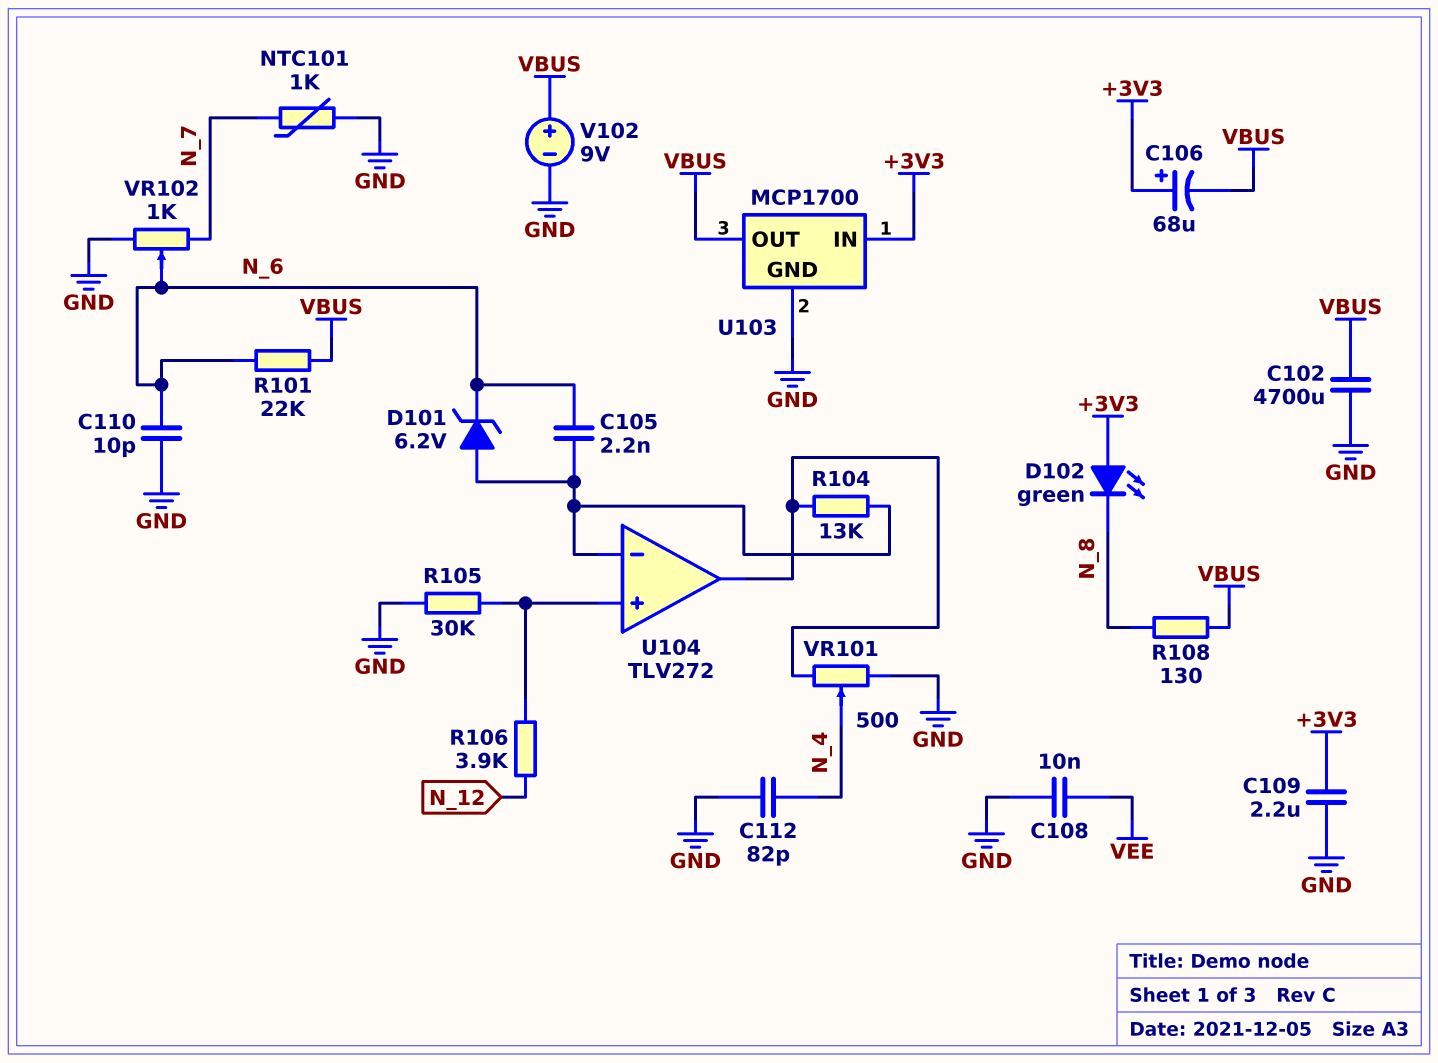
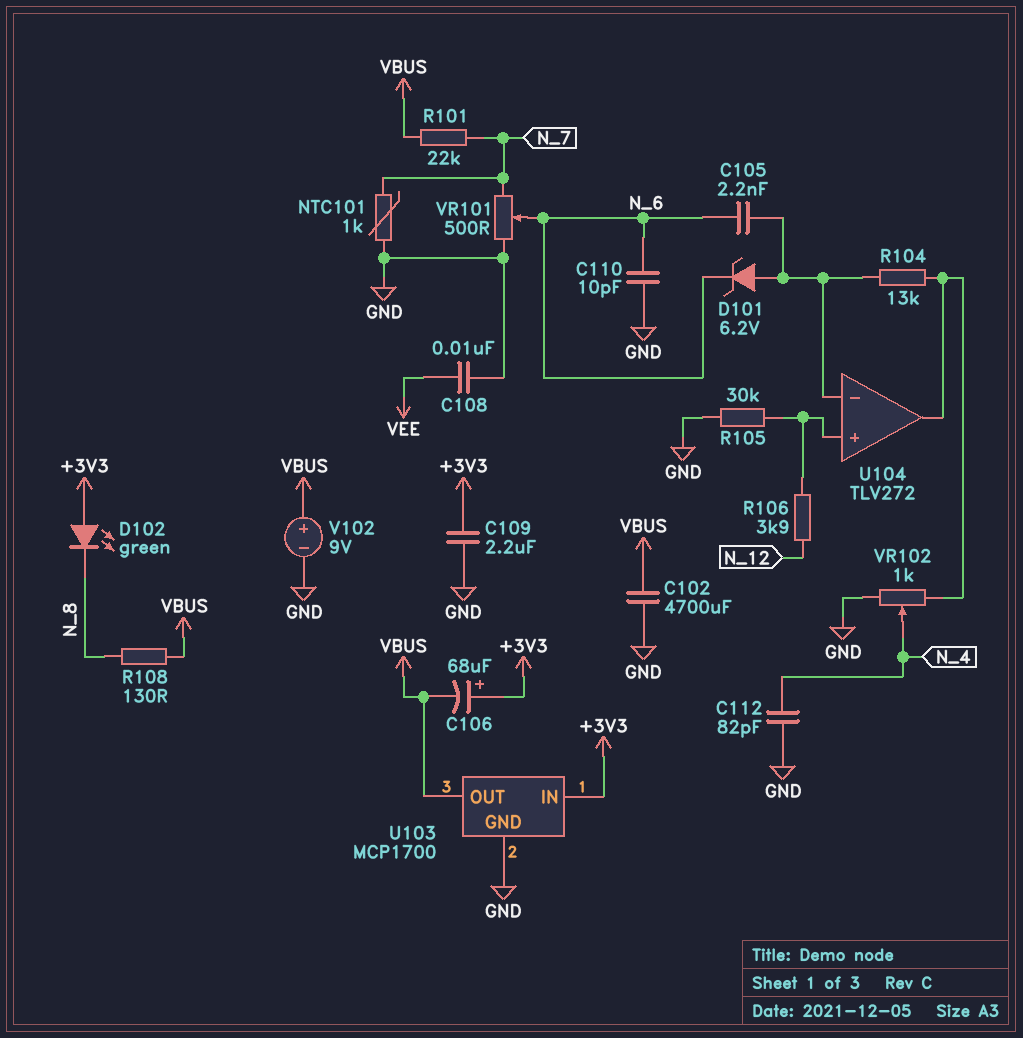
R101: 22k (N_6, VBUS) -> 22k (N_7, VBUS)
VR101: 500 (GND, U104/out, wiper N_4) -> 500 (GND, N_7, wiper N_6)
VR102: 1k (GND, N_7, wiper N_6) -> 1k (GND, U104/out, wiper N_4)

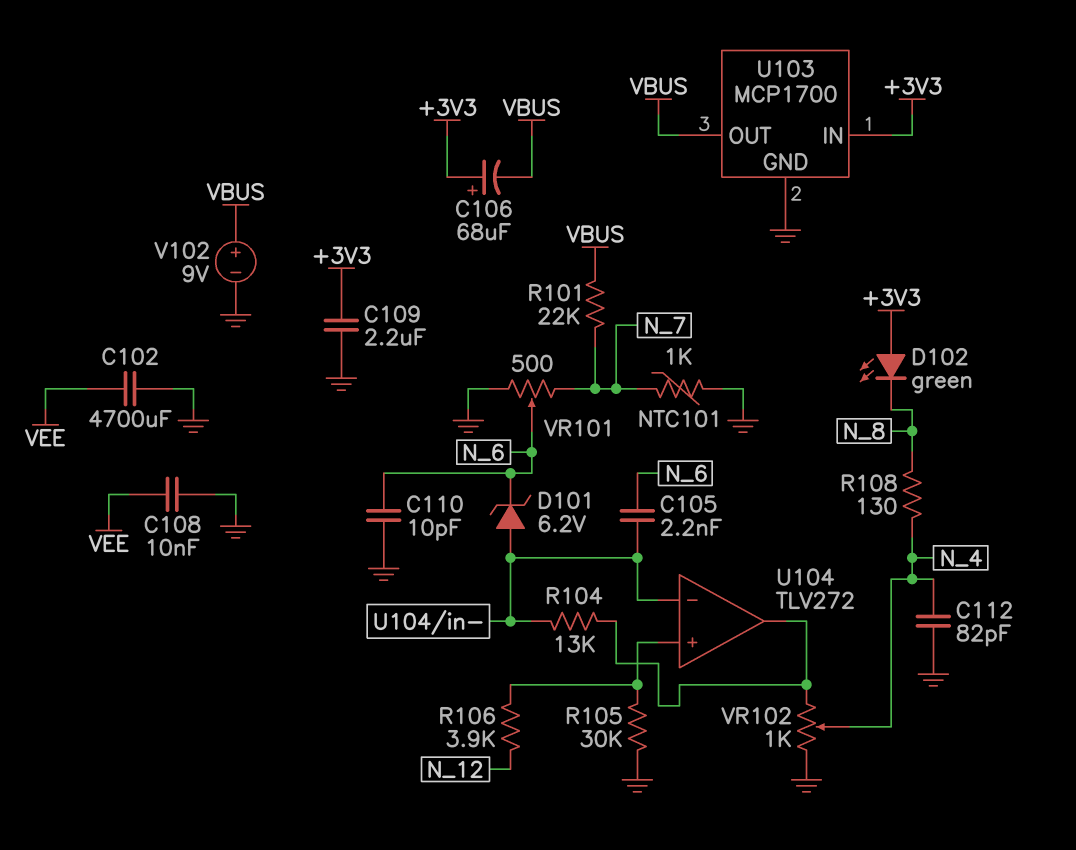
C102: 4700uF (GND, VBUS) -> 4700uF (GND, VEE)
R108: 130 (N_8, VBUS) -> 130 (N_4, N_8)

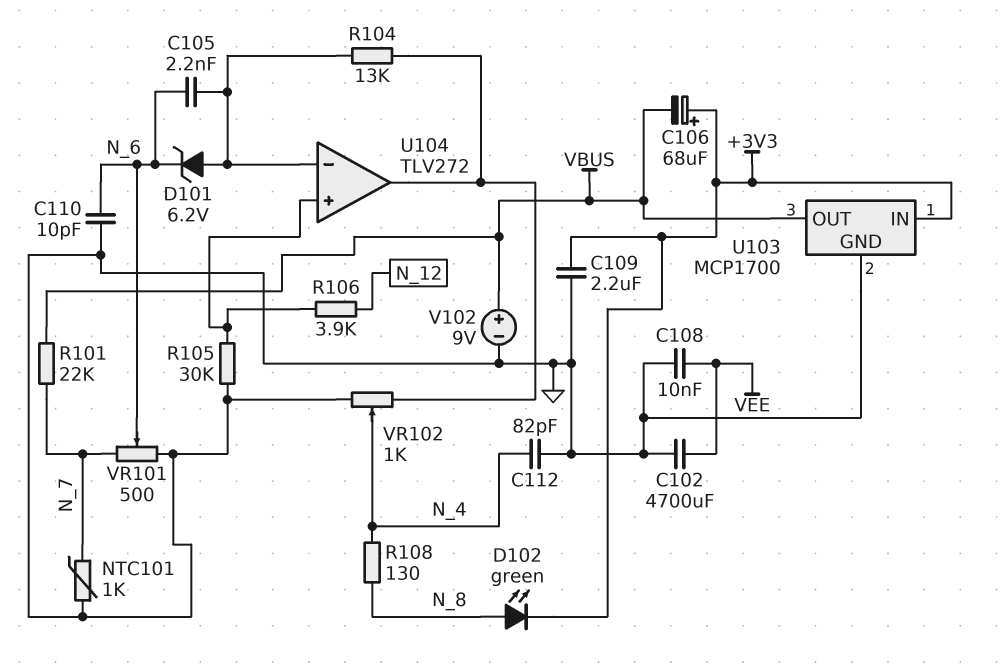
D102: LED green (A +3V3, K N_8) -> LED green (A N_8, K +3V3)

